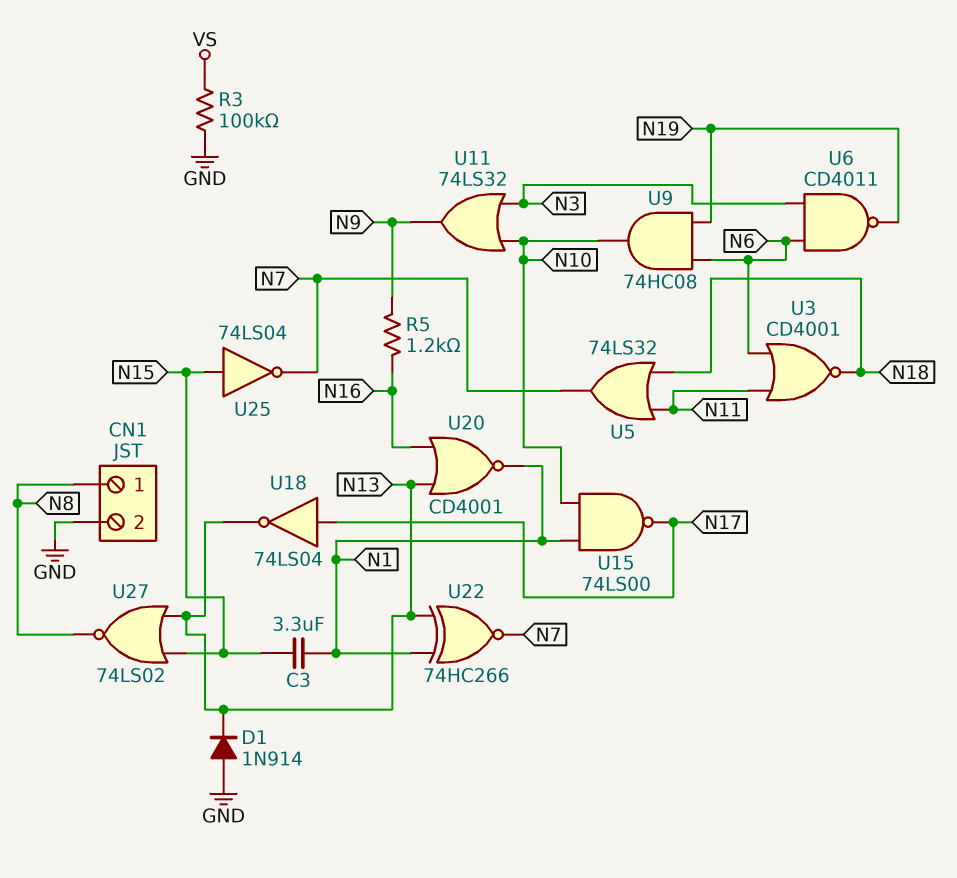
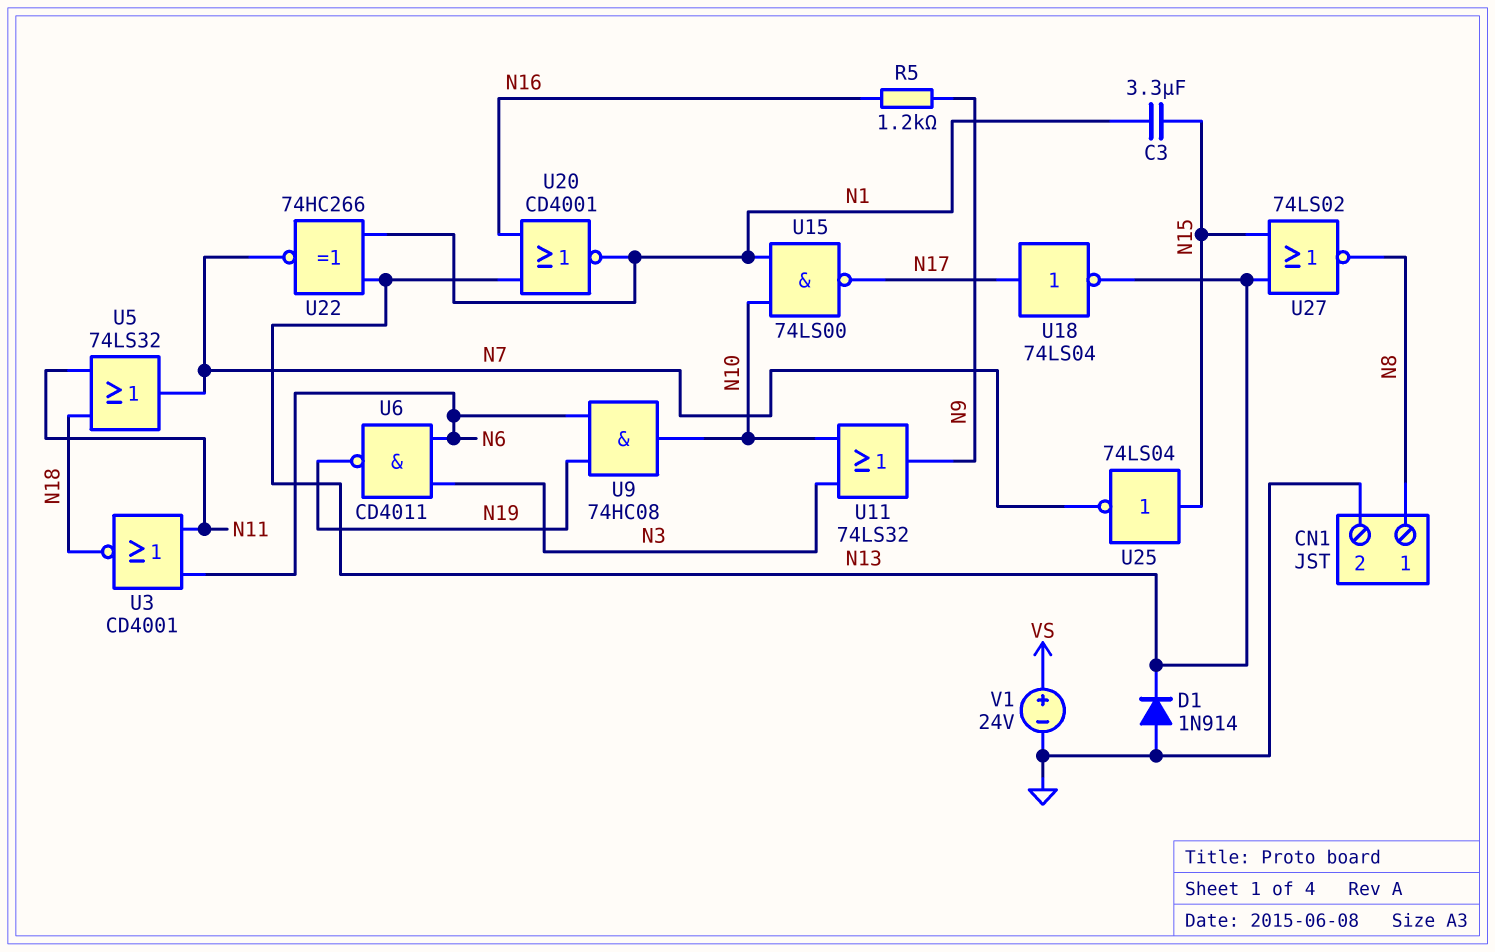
R3: 100k (GND, VS) -> none
V1: none -> 24V (plus VS, minus GND)

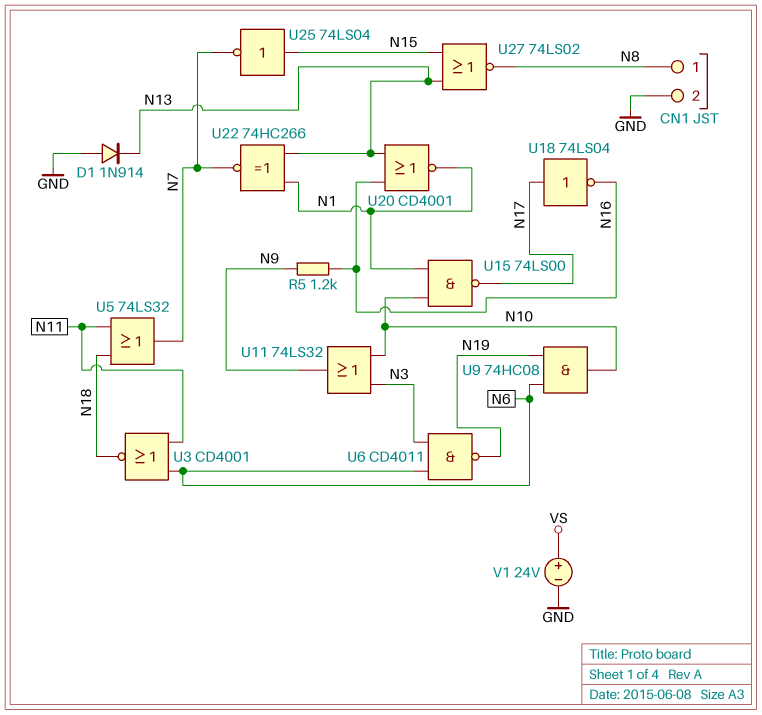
C3: 3.3uF (N1, N15) -> none
U18: NOT 74LS04 (in N17, out N13) -> NOT 74LS04 (in N17, out N16)

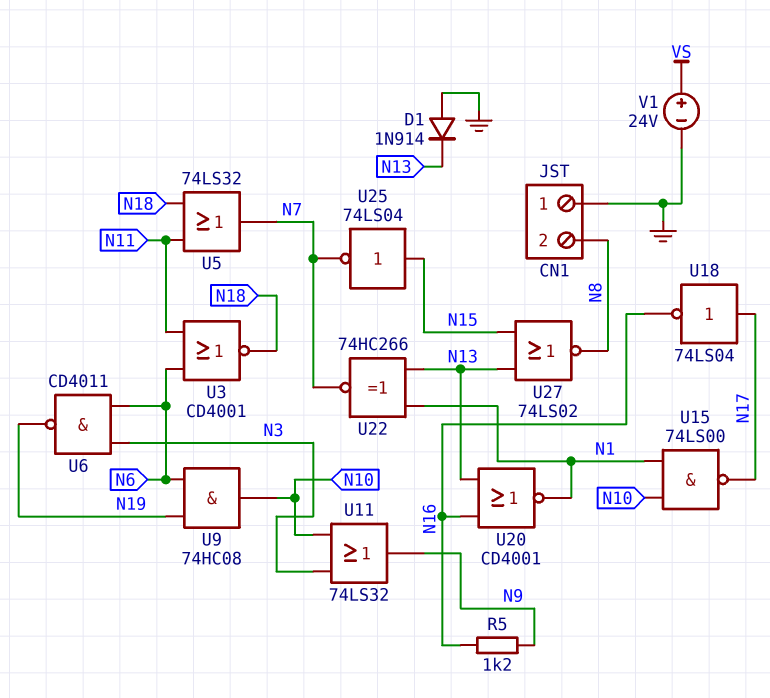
CN1 pin 1: N8 -> GND
CN1 pin 2: GND -> N8

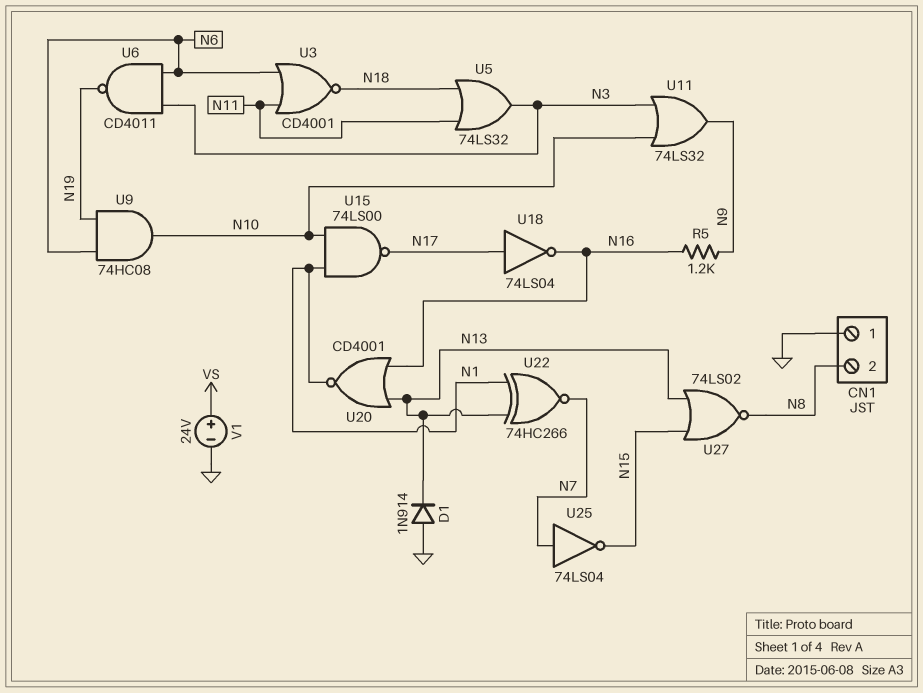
U5: OR 74LS32 (in N11, in N18, out N7) -> OR 74LS32 (in N11, in N18, out N3)
U25: NOT 74LS04 (in N15, out N7) -> NOT 74LS04 (in N7, out N15)

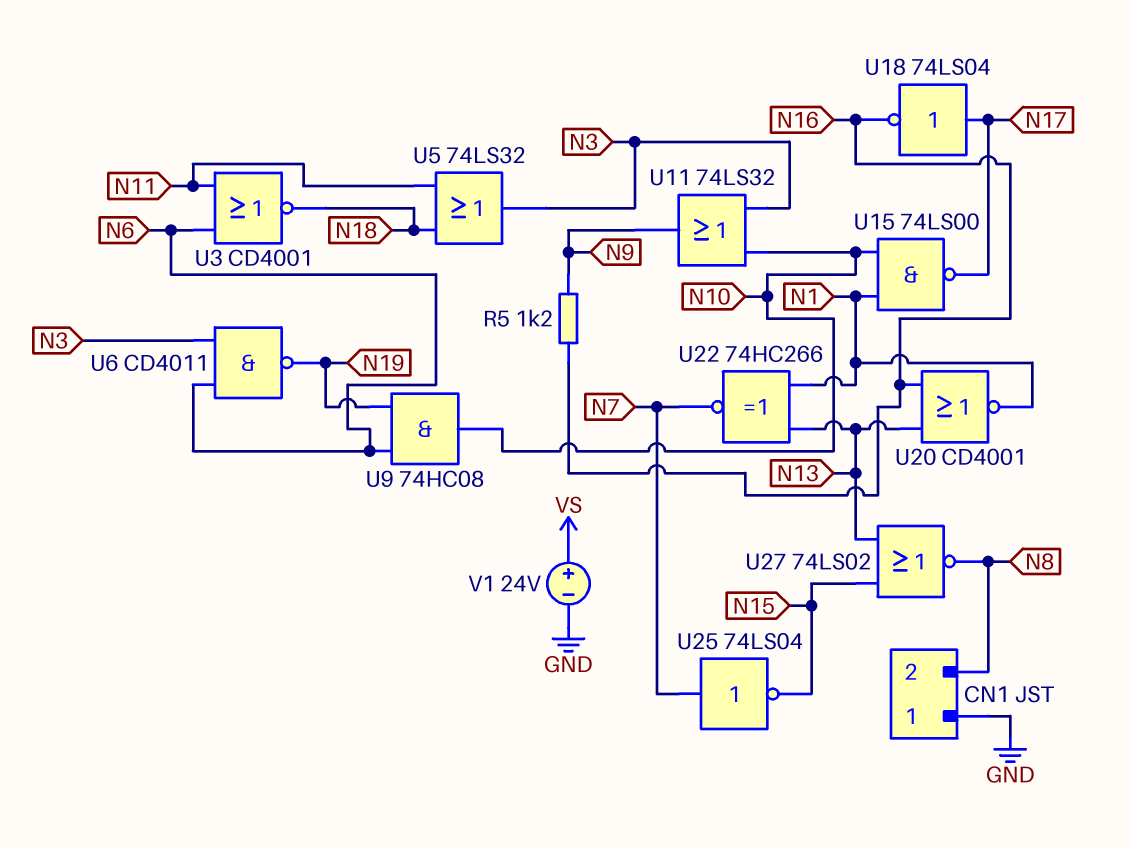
D1: diode 1N914 (A GND, K N13) -> none

